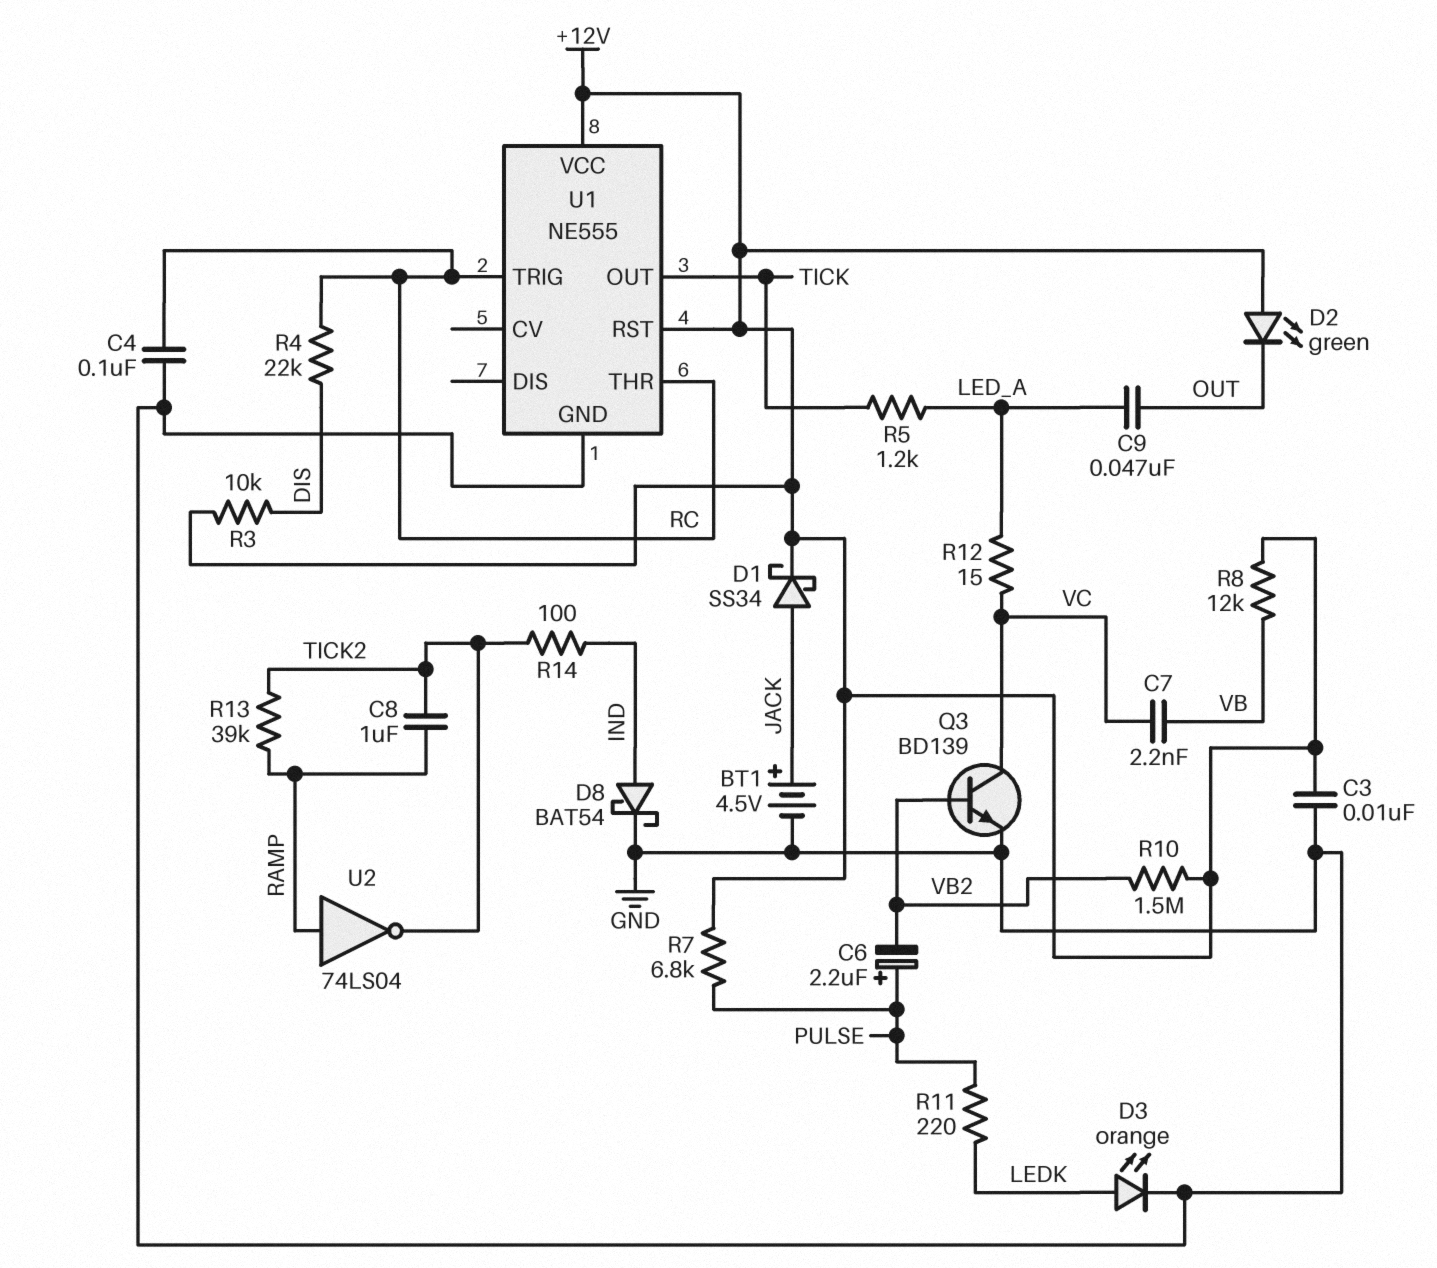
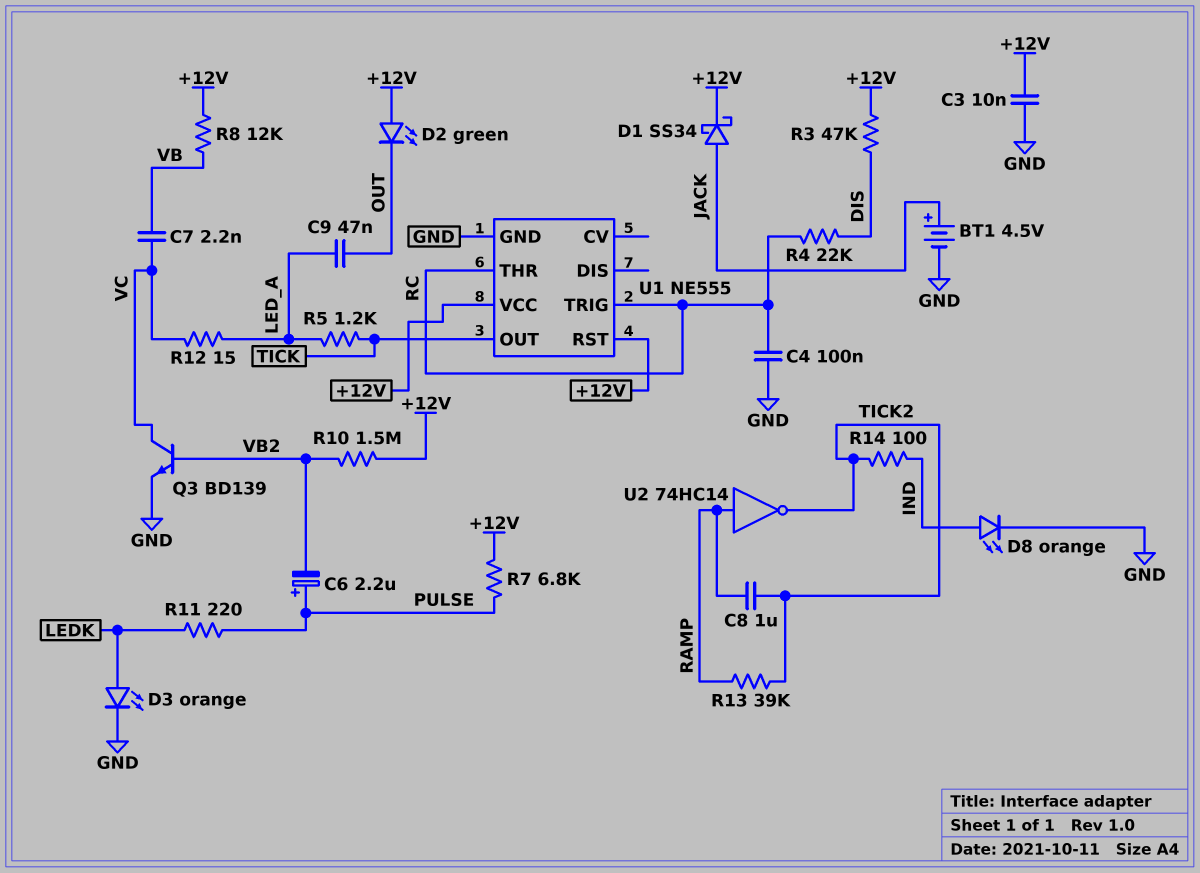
D8: schottky BAT54 (A IND, K GND) -> LED orange (A IND, K GND)
R3: 10k (+12V, DIS) -> 47k (+12V, DIS)
U2: NOT 74LS04 (in RAMP, out TICK2) -> NOT 74HC14 (in RAMP, out TICK2)

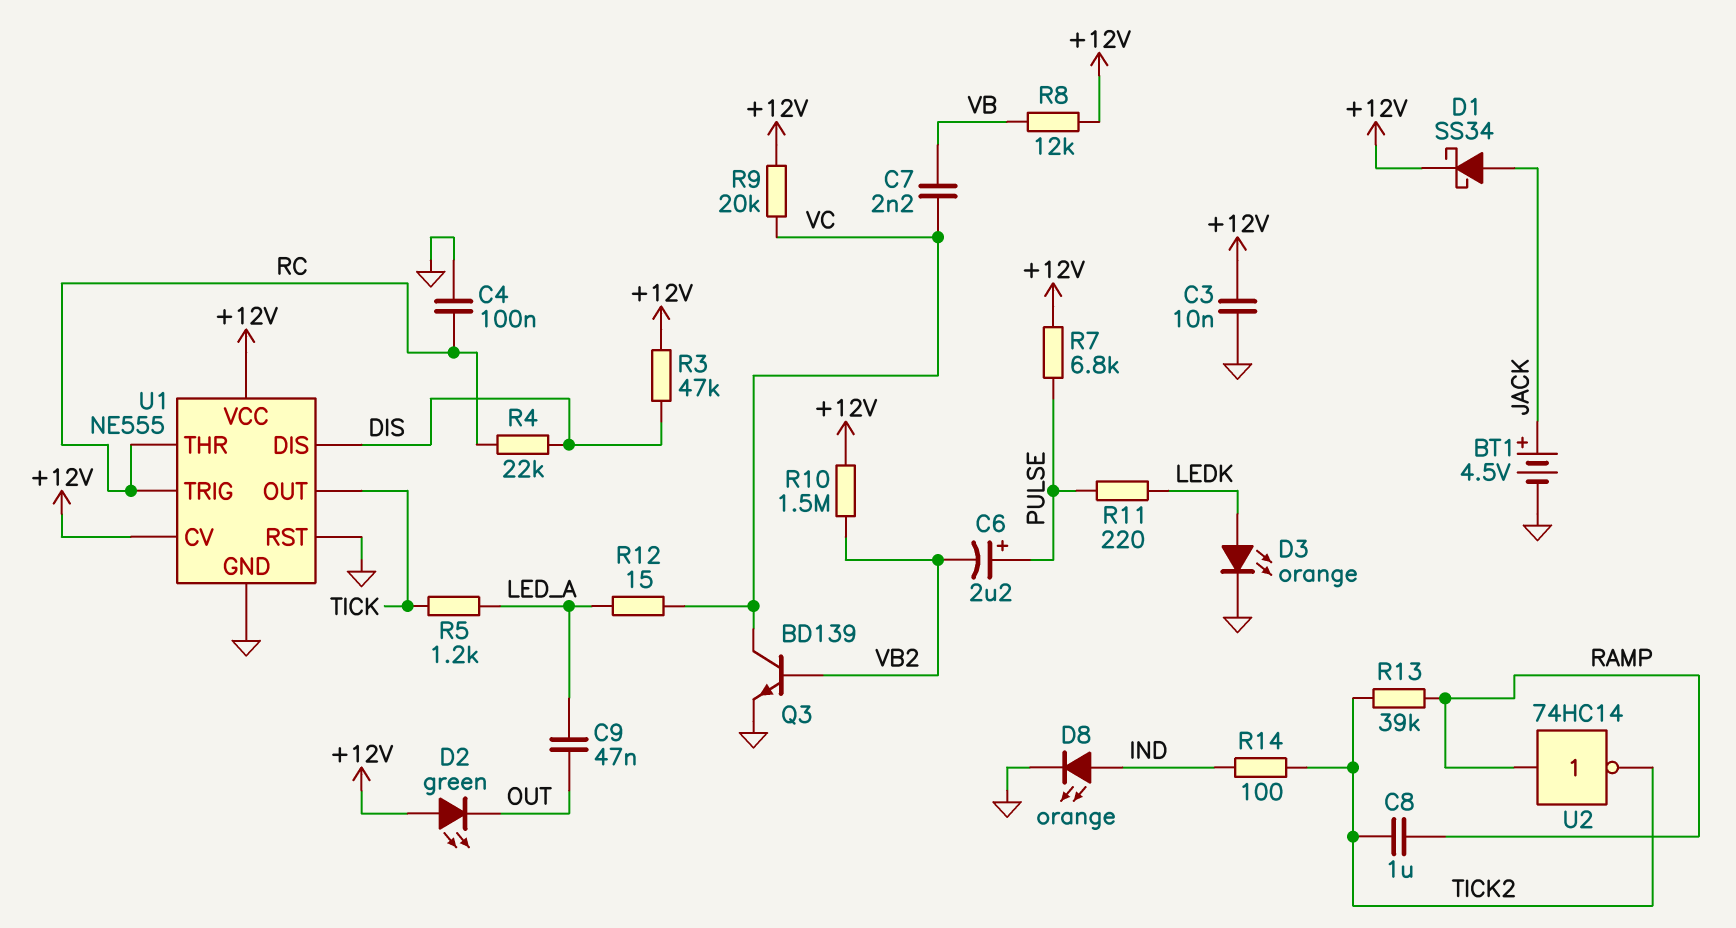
R9: none -> 20k (+12V, VC)
U1 pin CV: none -> +12V
U1 pin DIS: none -> DIS
U1 pin RST: +12V -> GND

